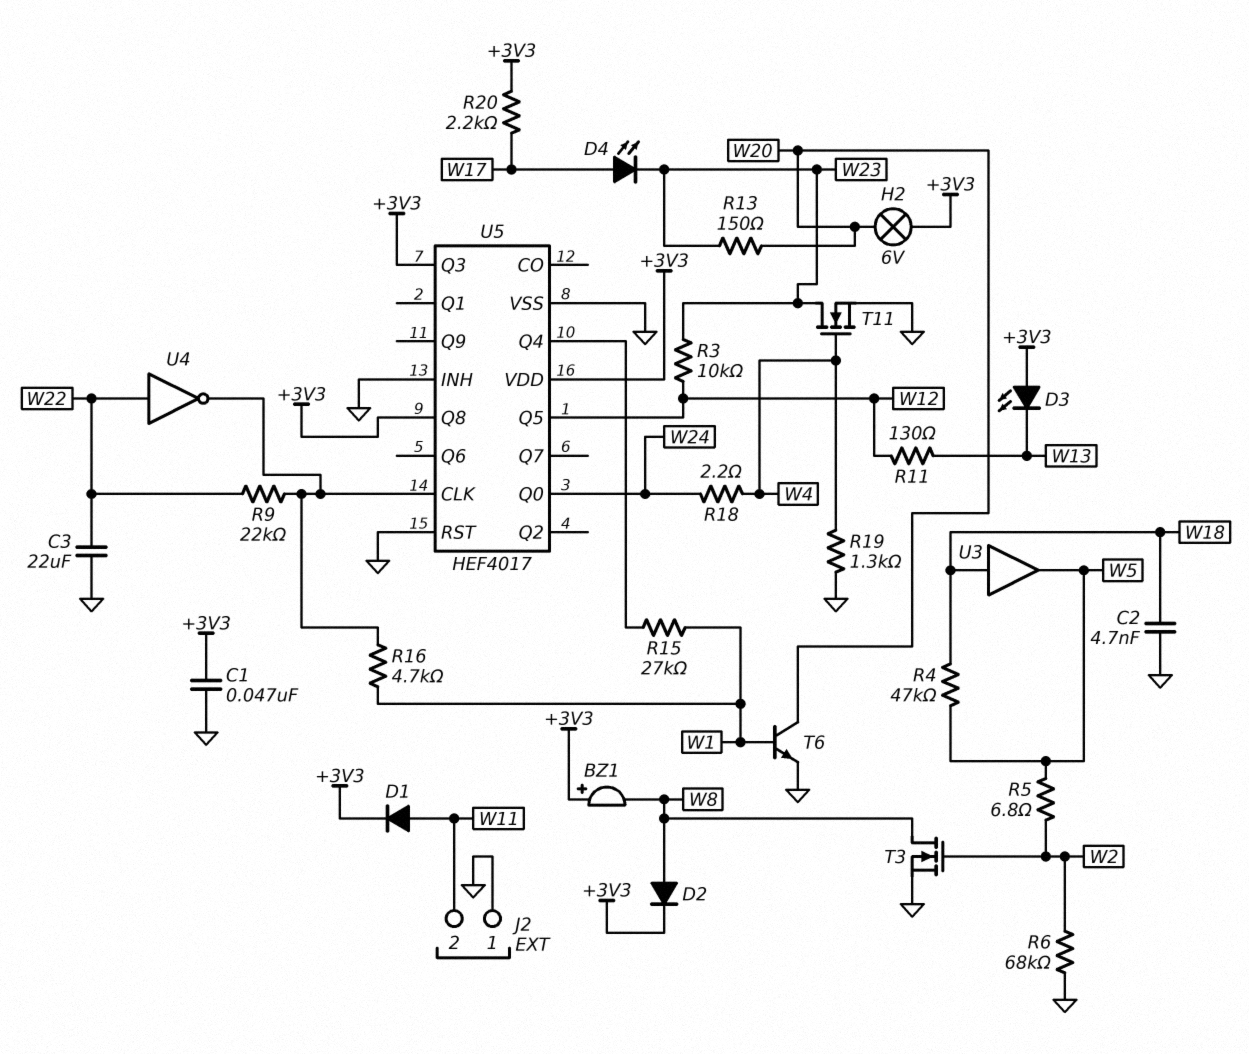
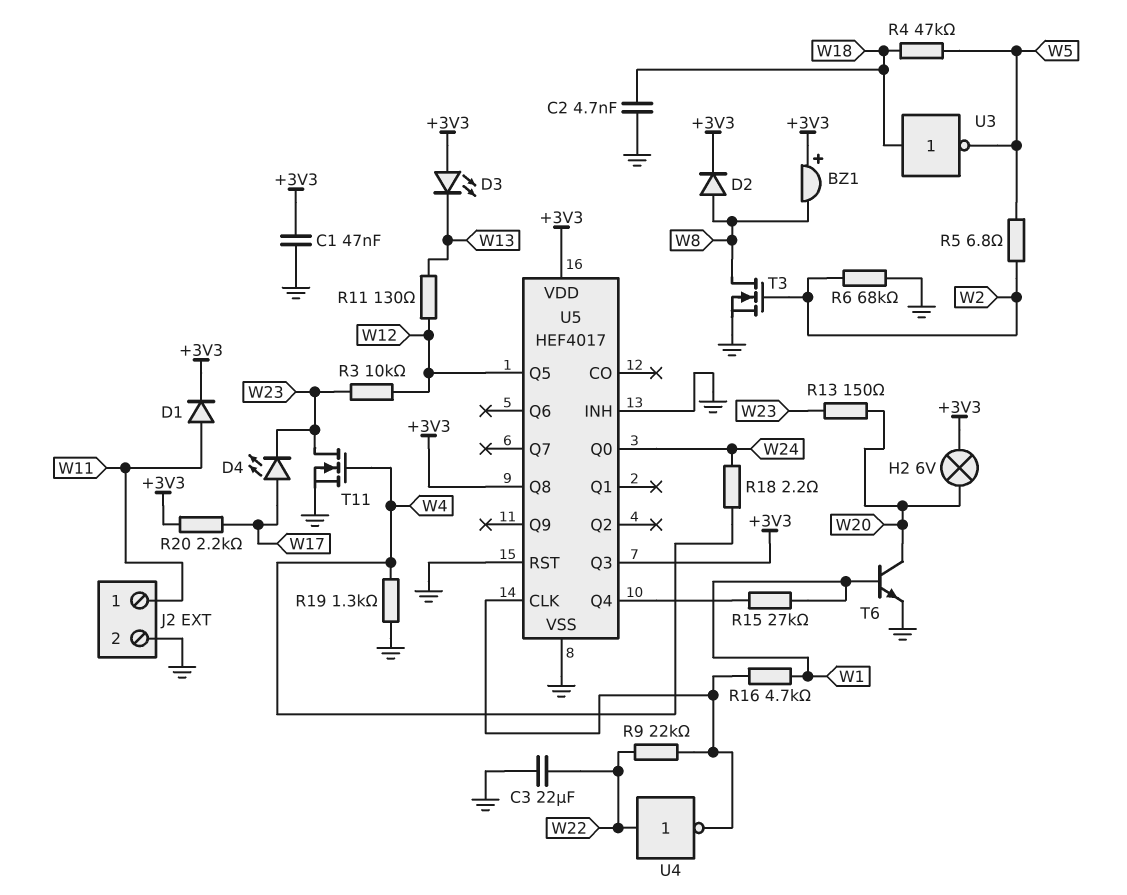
J2 pin 1: GND -> W11
J2 pin 2: W11 -> GND
U3: buffer (in W18, out W5) -> NOT (in W18, out W5)

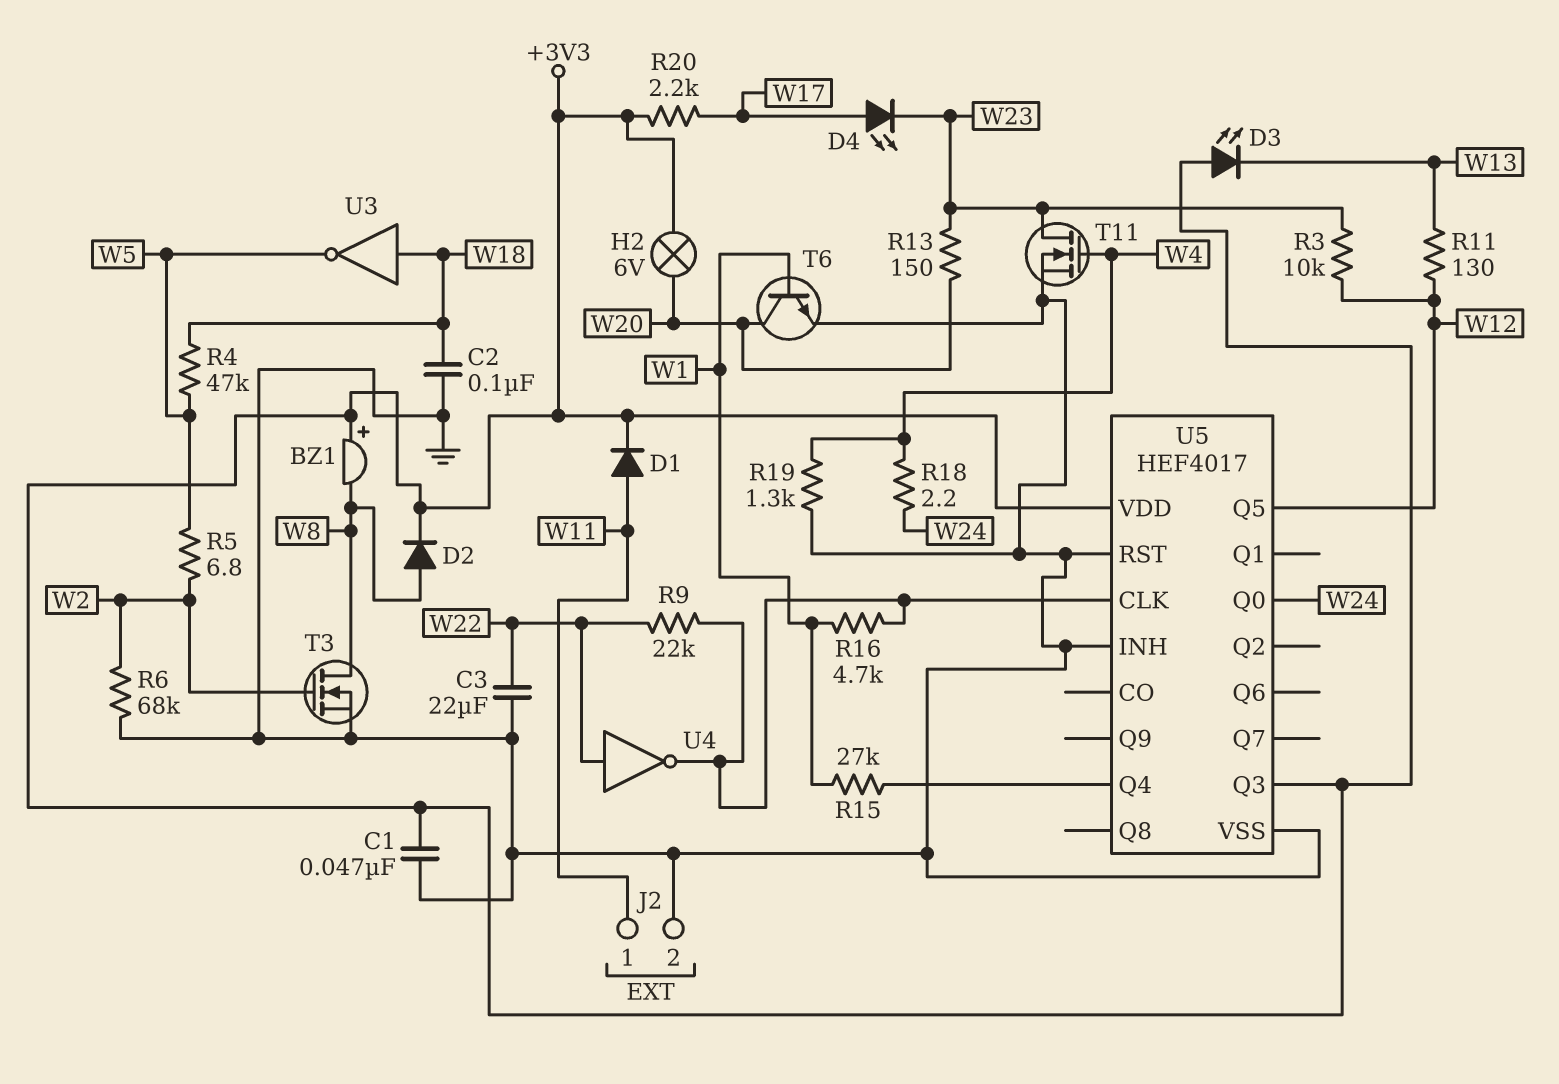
C2: 4.7nF (GND, W18) -> 100nF (GND, W18)
U5 pin Q8: +3V3 -> none

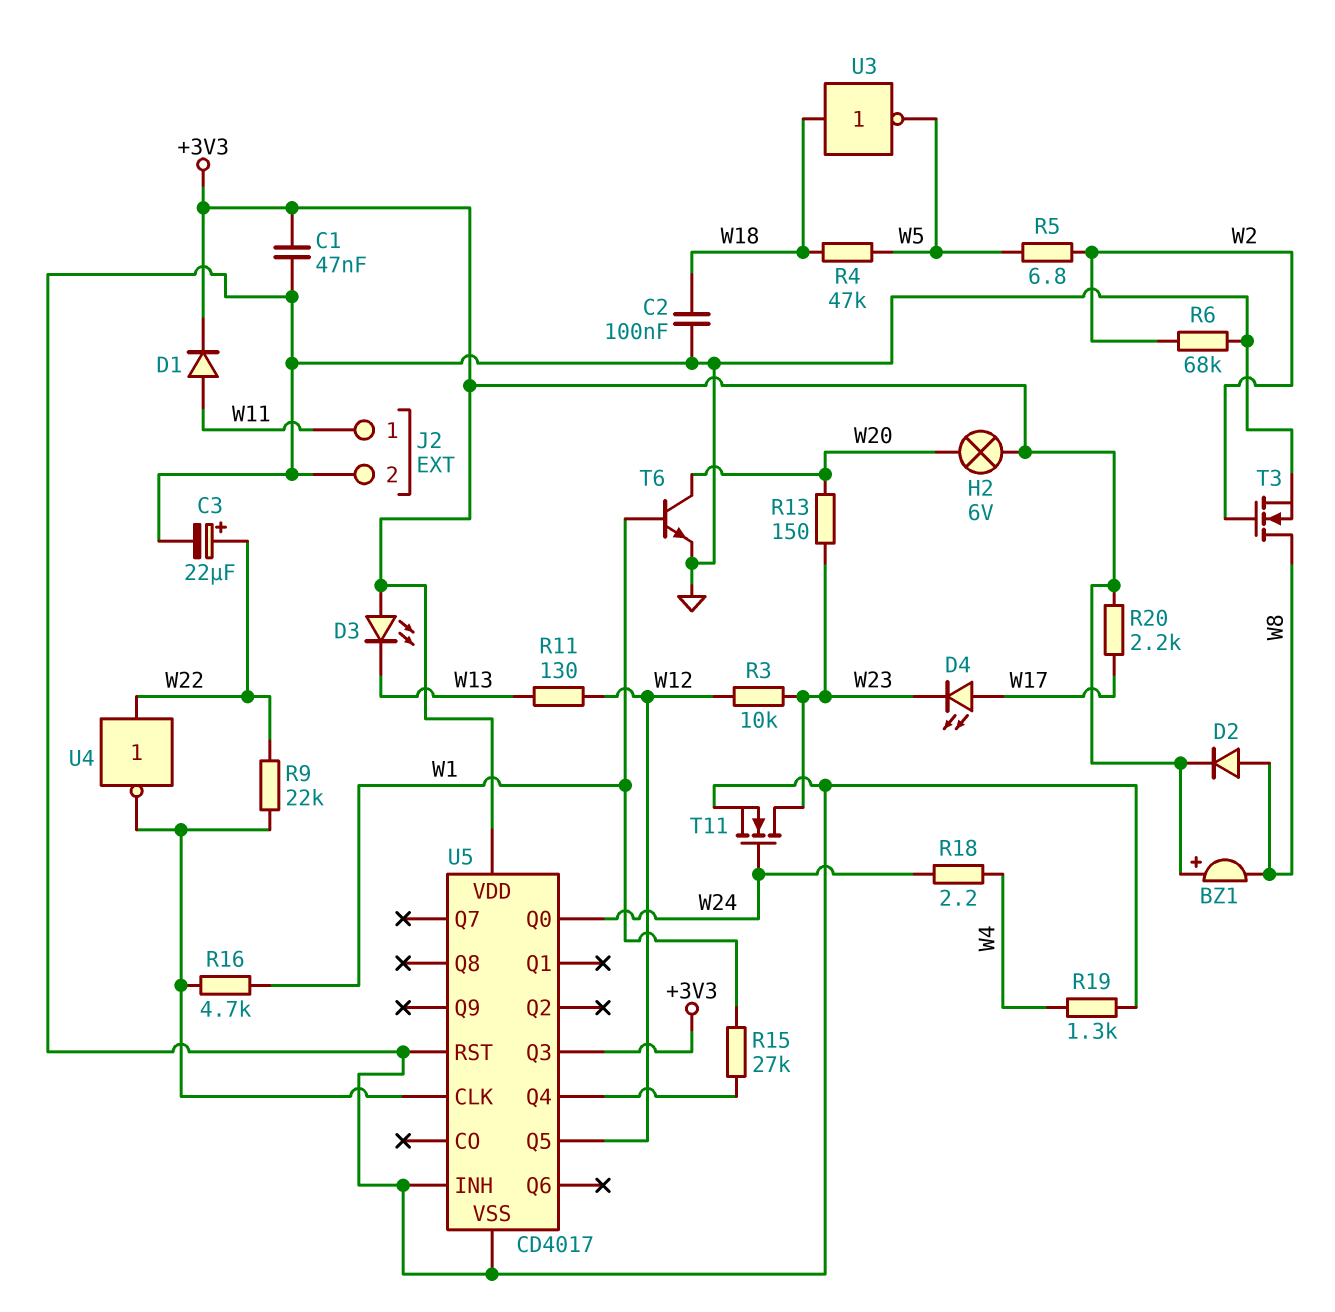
C3: 22uF (GND, W22) -> 22uF (plus W22, minus GND)
T11: NMOS (G W4, D W23, S GND) -> NMOS (G W24, D W23, S GND)
U5: HEF4017 -> CD4017

